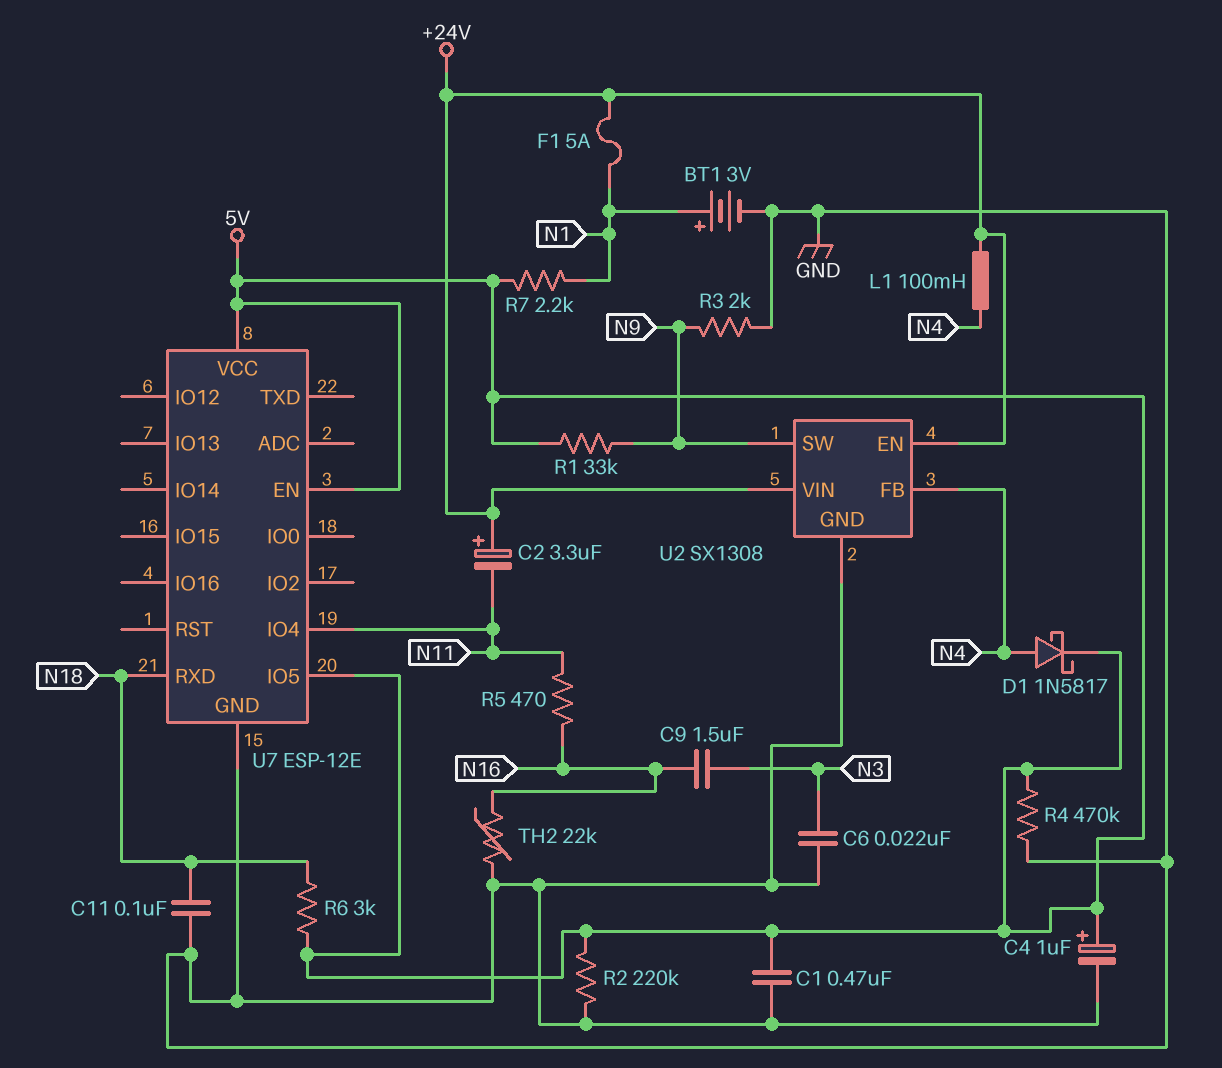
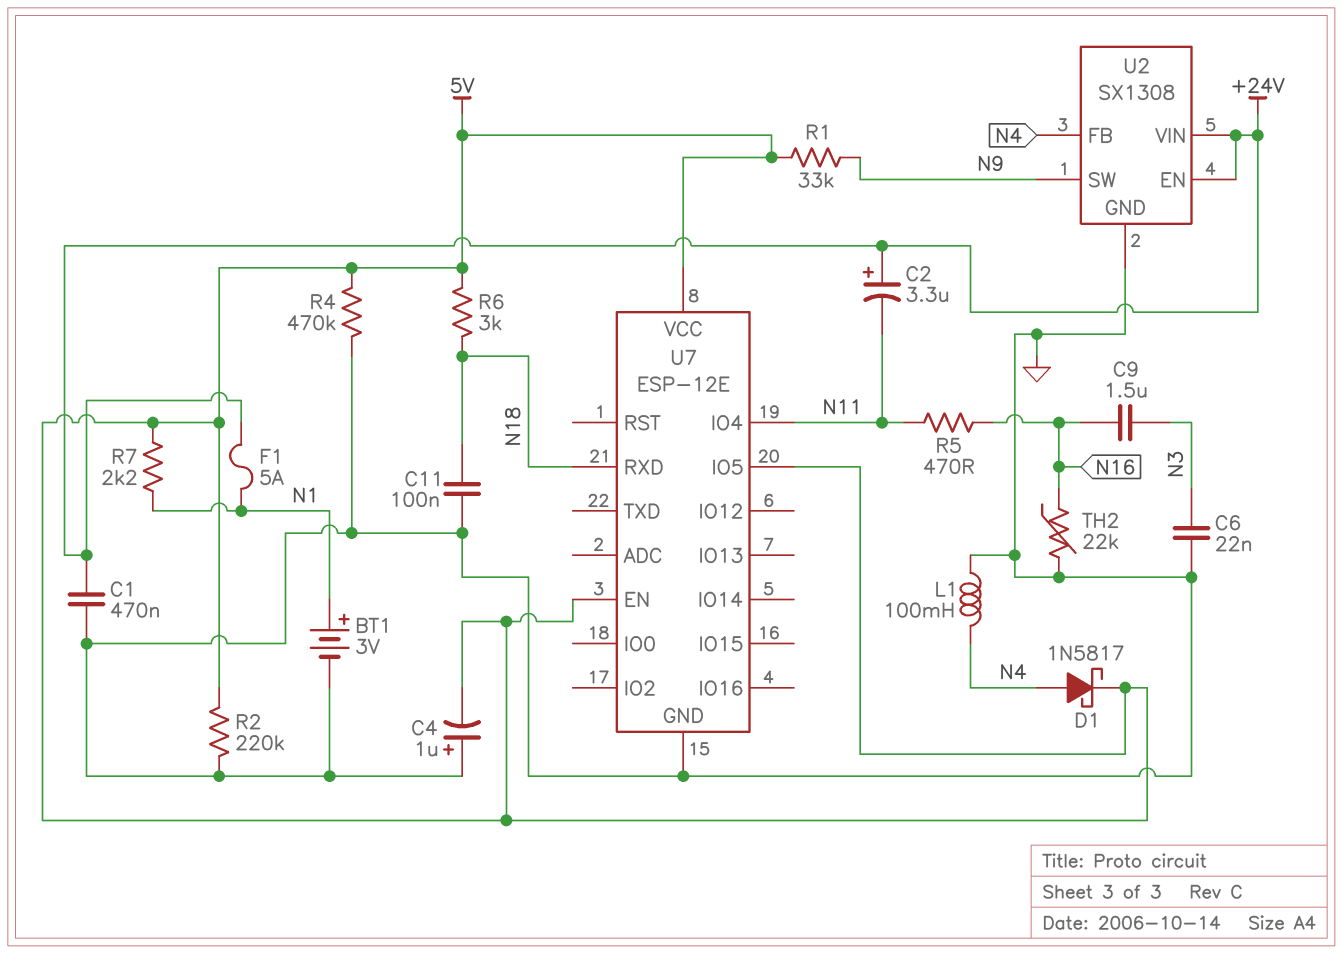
C1: 470nF (5V, GND) -> 470nF (+24V, GND)
C4: 1uF (plus 5V, minus GND) -> 1uF (plus GND, minus 5V)
L1: 100mH (+24V, N4) -> 100mH (GND, N4)
R3: 2k (GND, N9) -> none

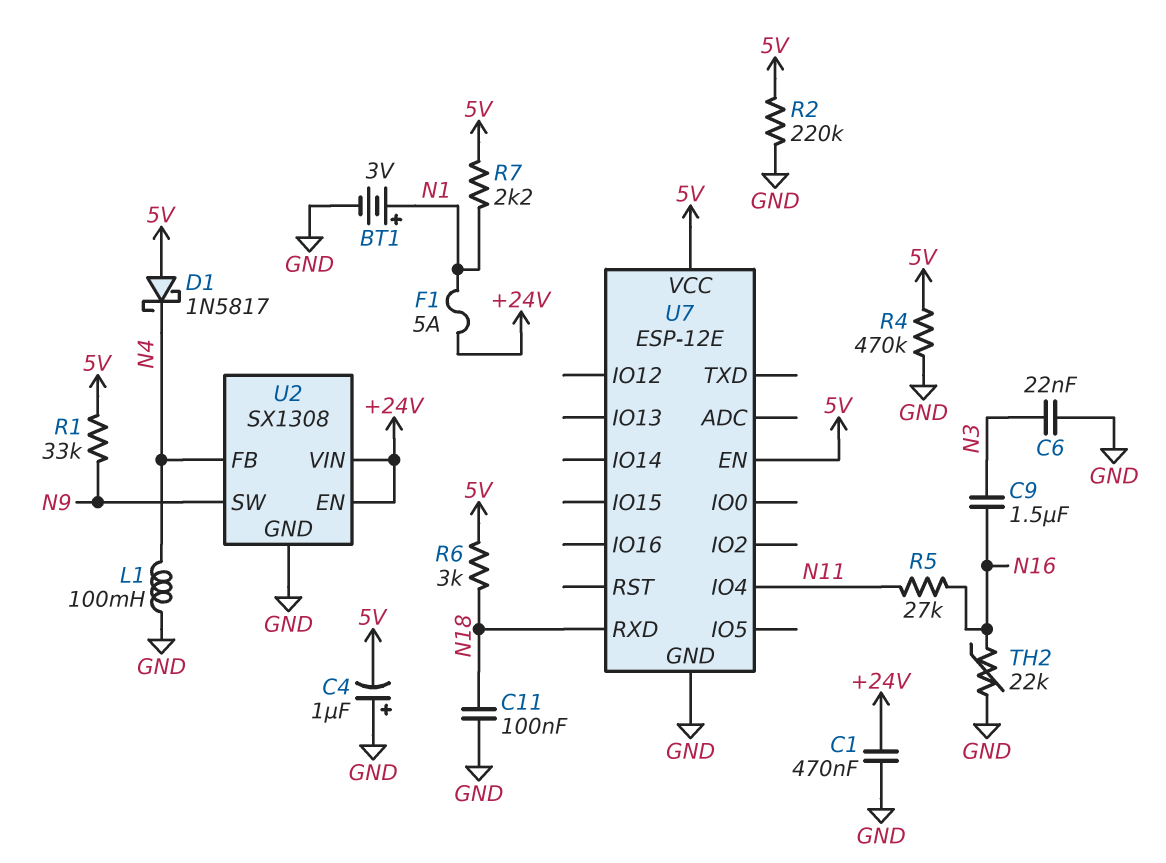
C2: 3.3uF (plus +24V, minus N11) -> none
D1: schottky 1N5817 (A N4, K 5V) -> schottky 1N5817 (A 5V, K N4)
R5: 470 (N11, N16) -> 27k (N11, N16)
U7 pin IO5: 5V -> none

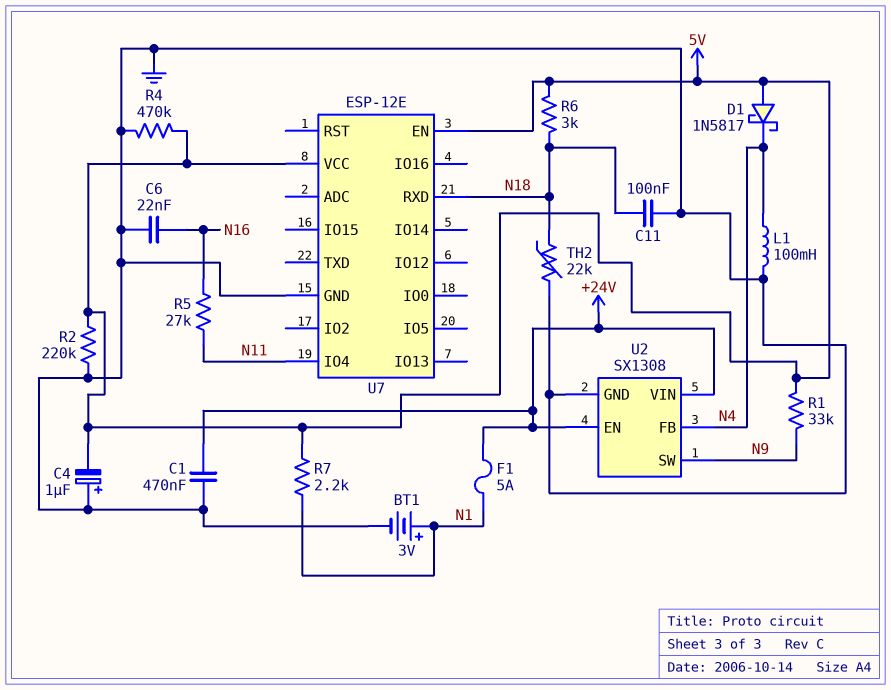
C6: 22nF (GND, N3) -> 22nF (GND, N16)
C9: 1.5uF (N3, N16) -> none
TH2: 22k (GND, N16) -> 22k (GND, N18)

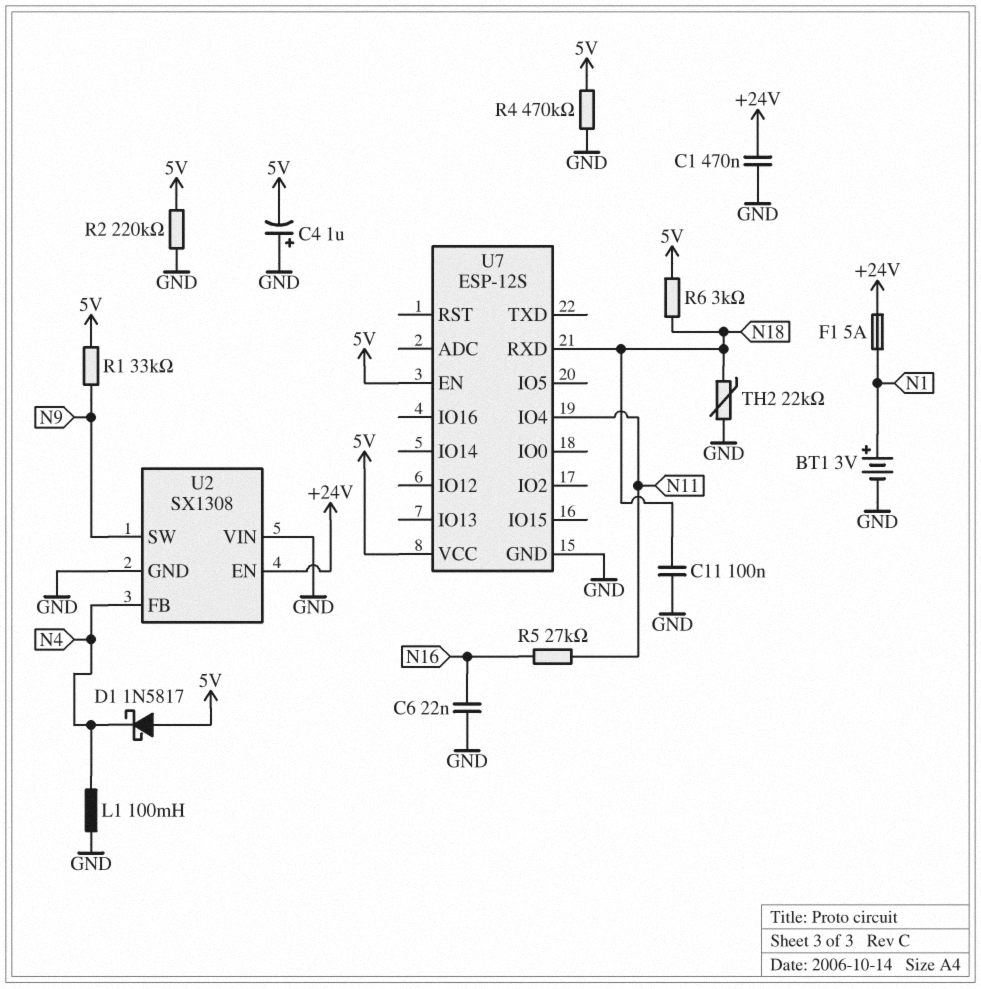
R7: 2.2k (5V, N1) -> none
U2 pin VIN: +24V -> GND
U7: ESP-12E -> ESP-12S

